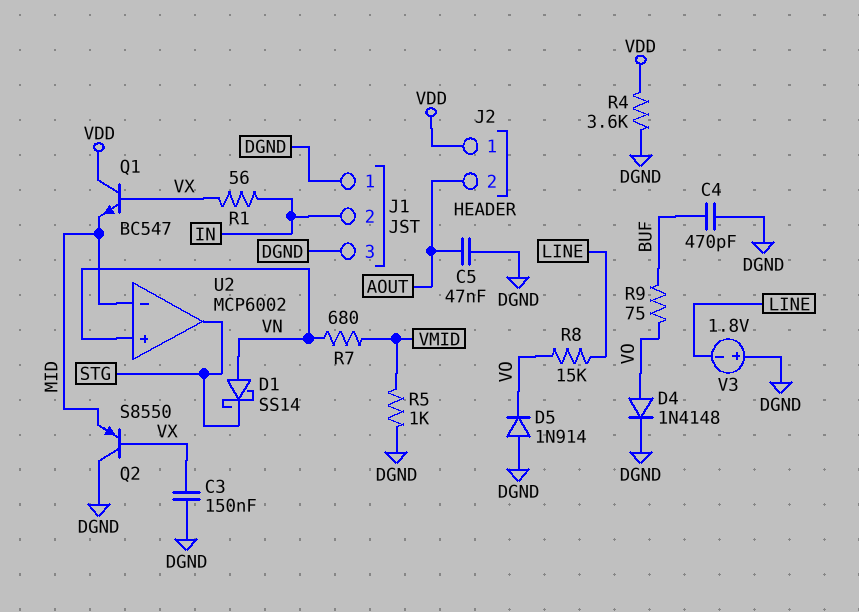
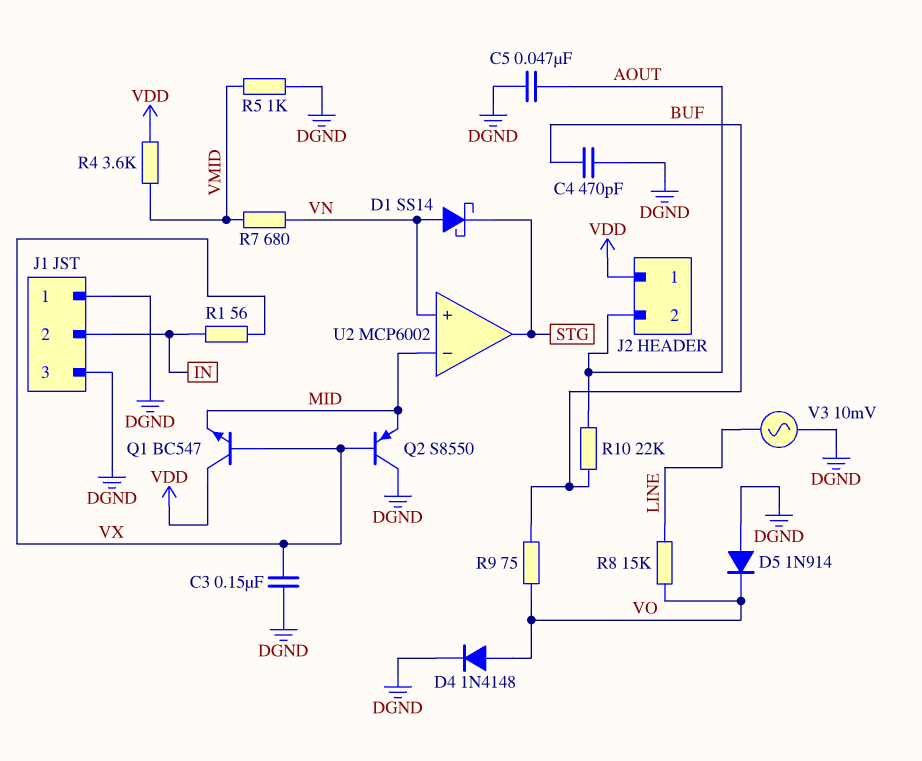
R4: 3.6k (DGND, VDD) -> 3.6k (VDD, VMID)
R10: none -> 22k (AOUT, BUF)
V3: 1.8V (plus DGND, minus LINE) -> AC 10mV (DGND, LINE)

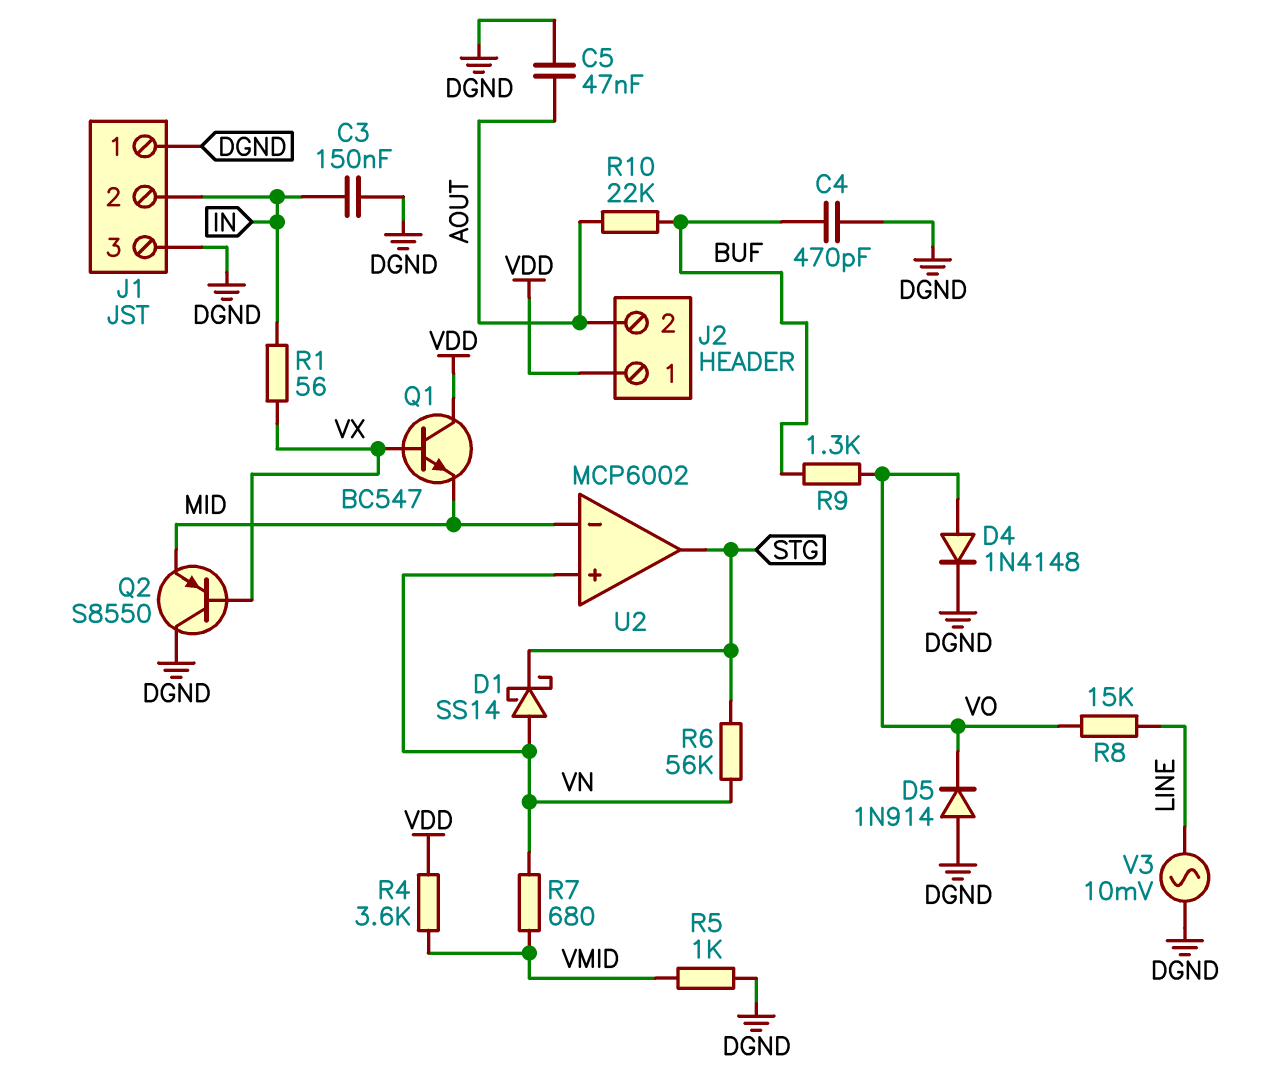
C3: 150nF (DGND, VX) -> 150nF (DGND, IN)
R6: none -> 56k (STG, VN)
R9: 75 (BUF, VO) -> 1.3k (BUF, VO)

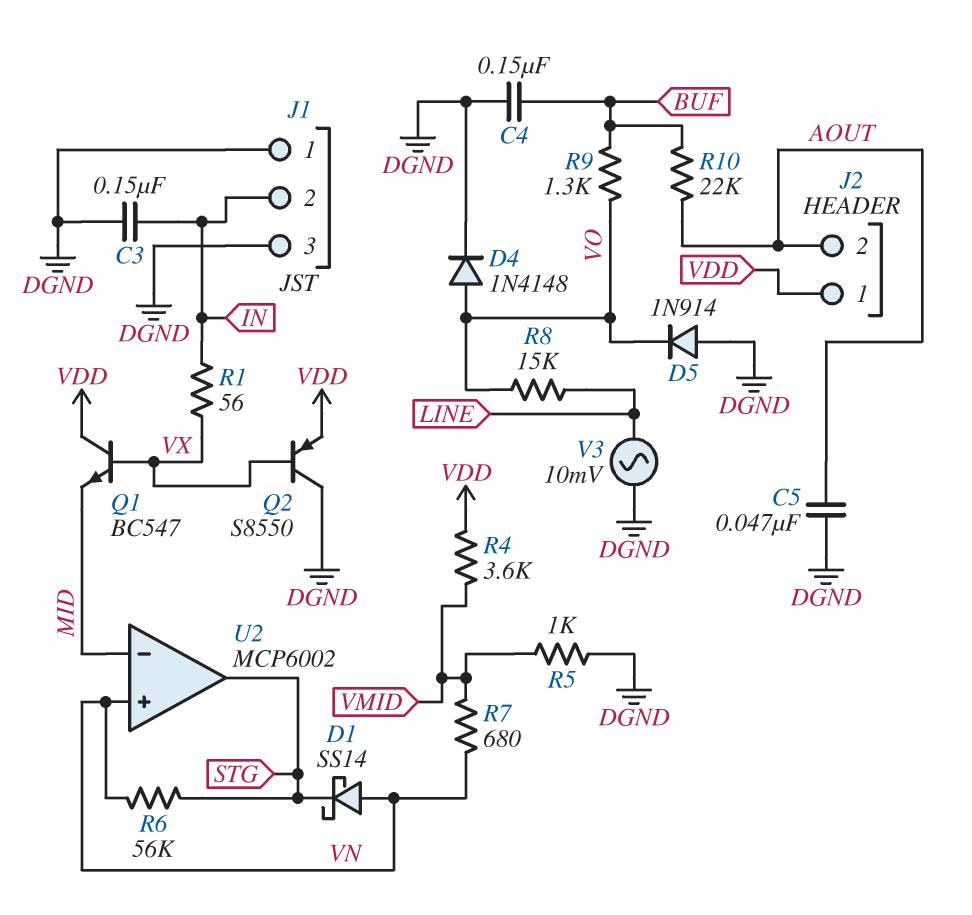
C4: 470pF (BUF, DGND) -> 150nF (BUF, DGND)
Q2: PNP S8550 (B VX, C DGND, E MID) -> PNP S8550 (B VX, C DGND, E VDD)

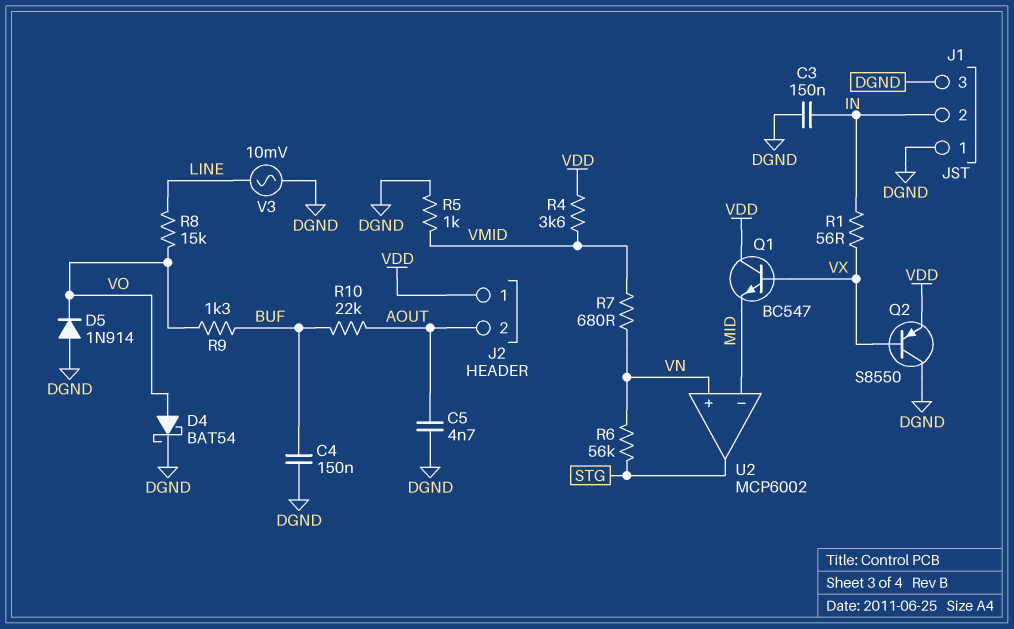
C5: 47nF (AOUT, DGND) -> 4.7nF (AOUT, DGND)
D1: schottky SS14 (A VN, K STG) -> none
D4: diode 1N4148 (A VO, K DGND) -> schottky BAT54 (A VO, K DGND)

